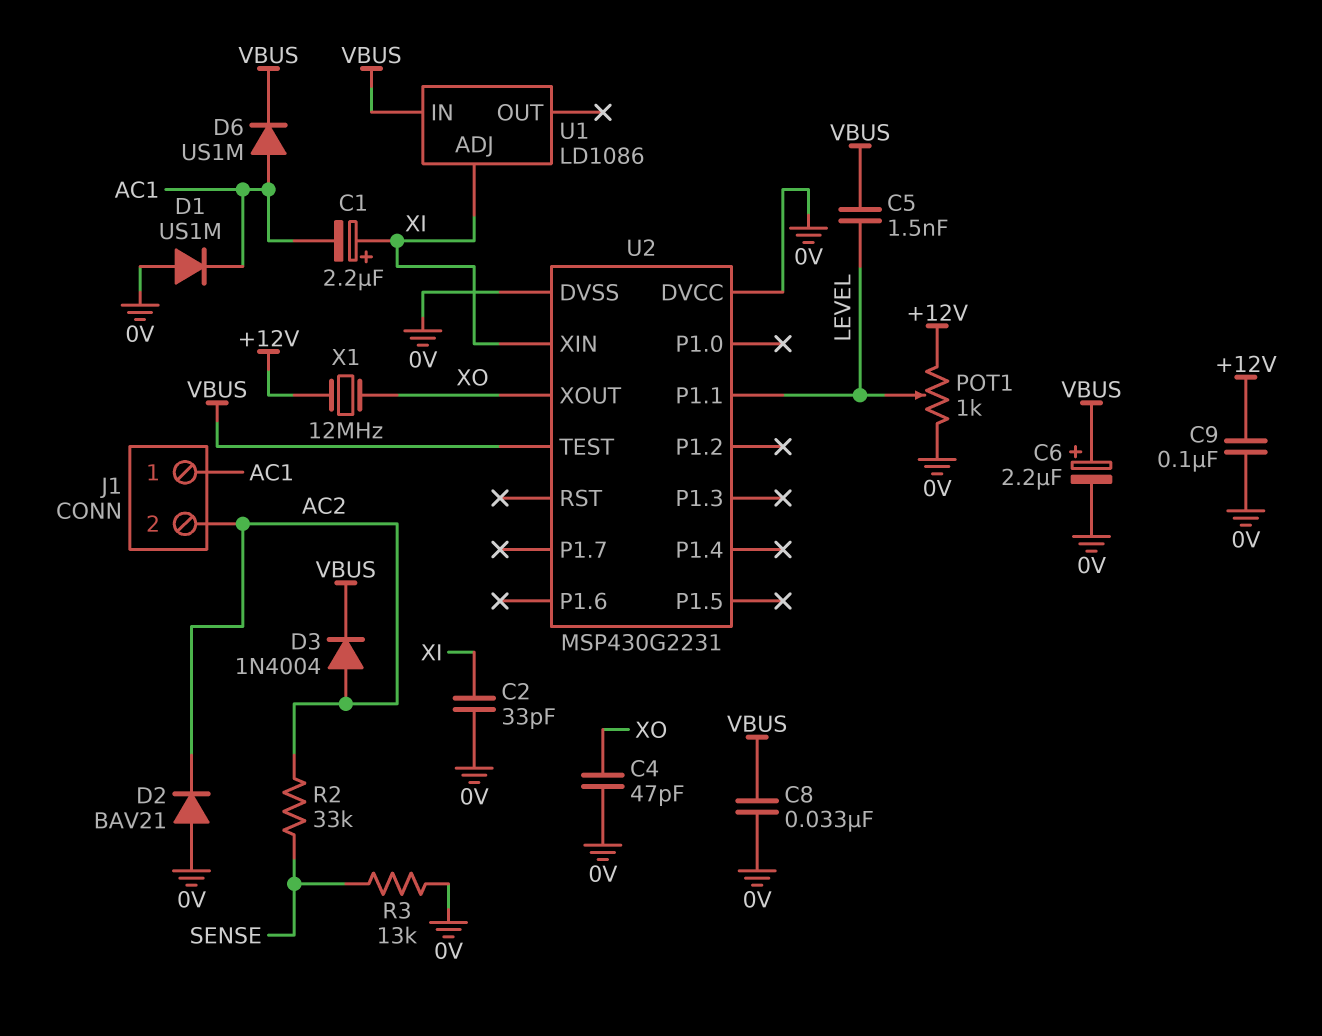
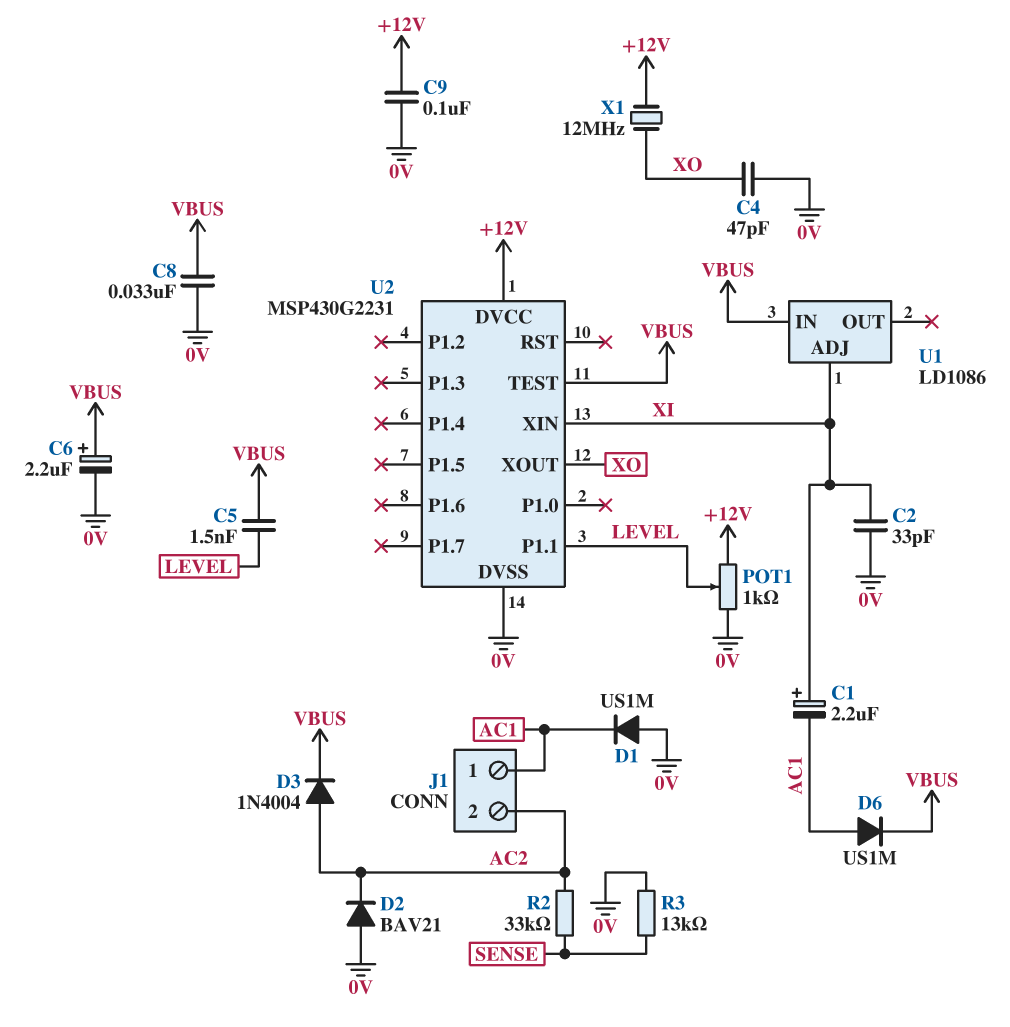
U2 pin DVCC: 0V -> +12V

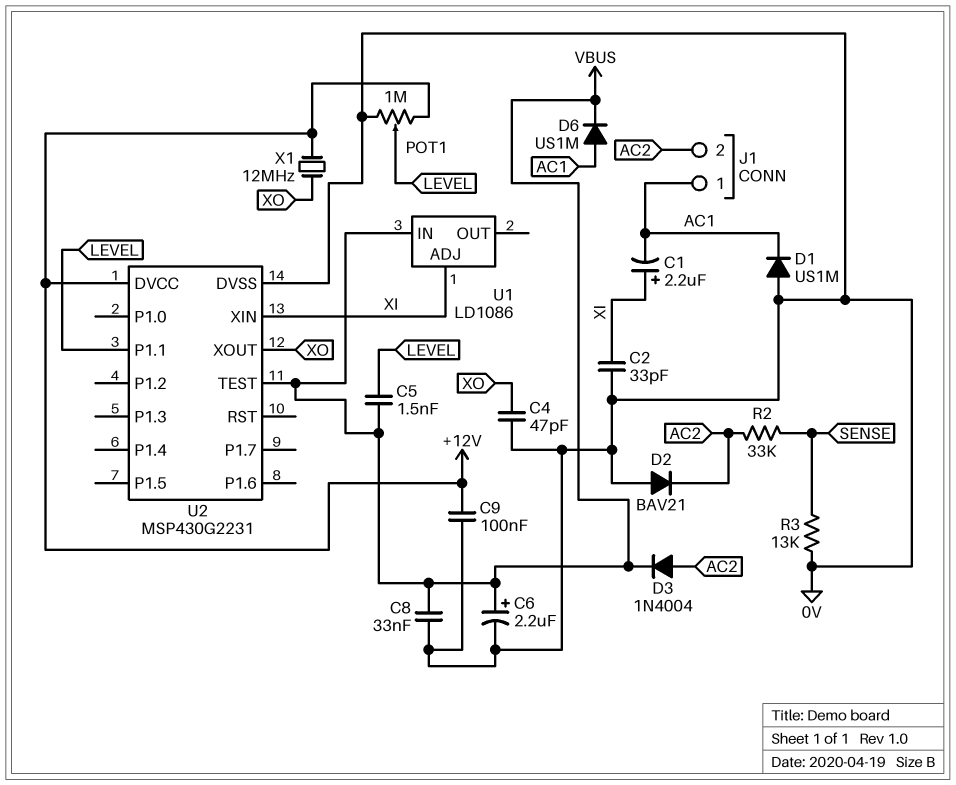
POT1: 1k (+12V, 0V, wiper LEVEL) -> 1M (+12V, 0V, wiper LEVEL)

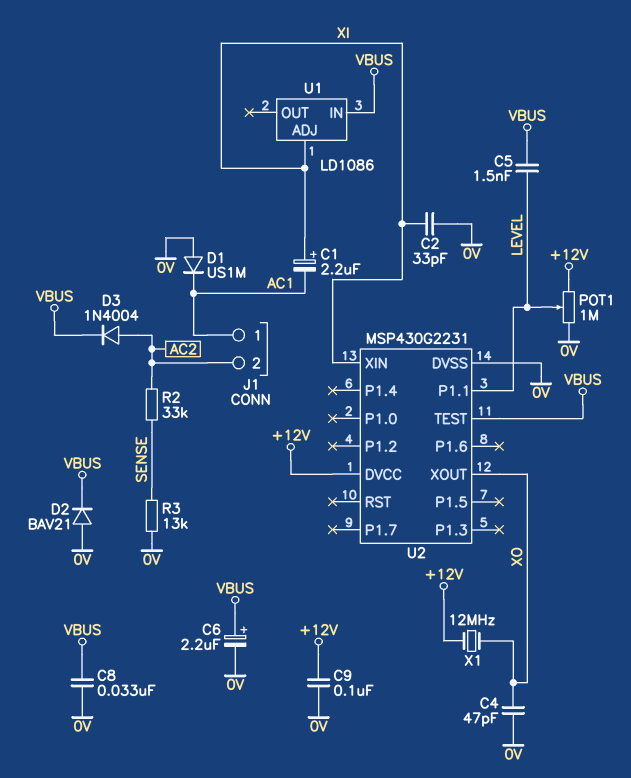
D2: diode BAV21 (A 0V, K AC2) -> diode BAV21 (A 0V, K VBUS)
D6: diode US1M (A AC1, K VBUS) -> none

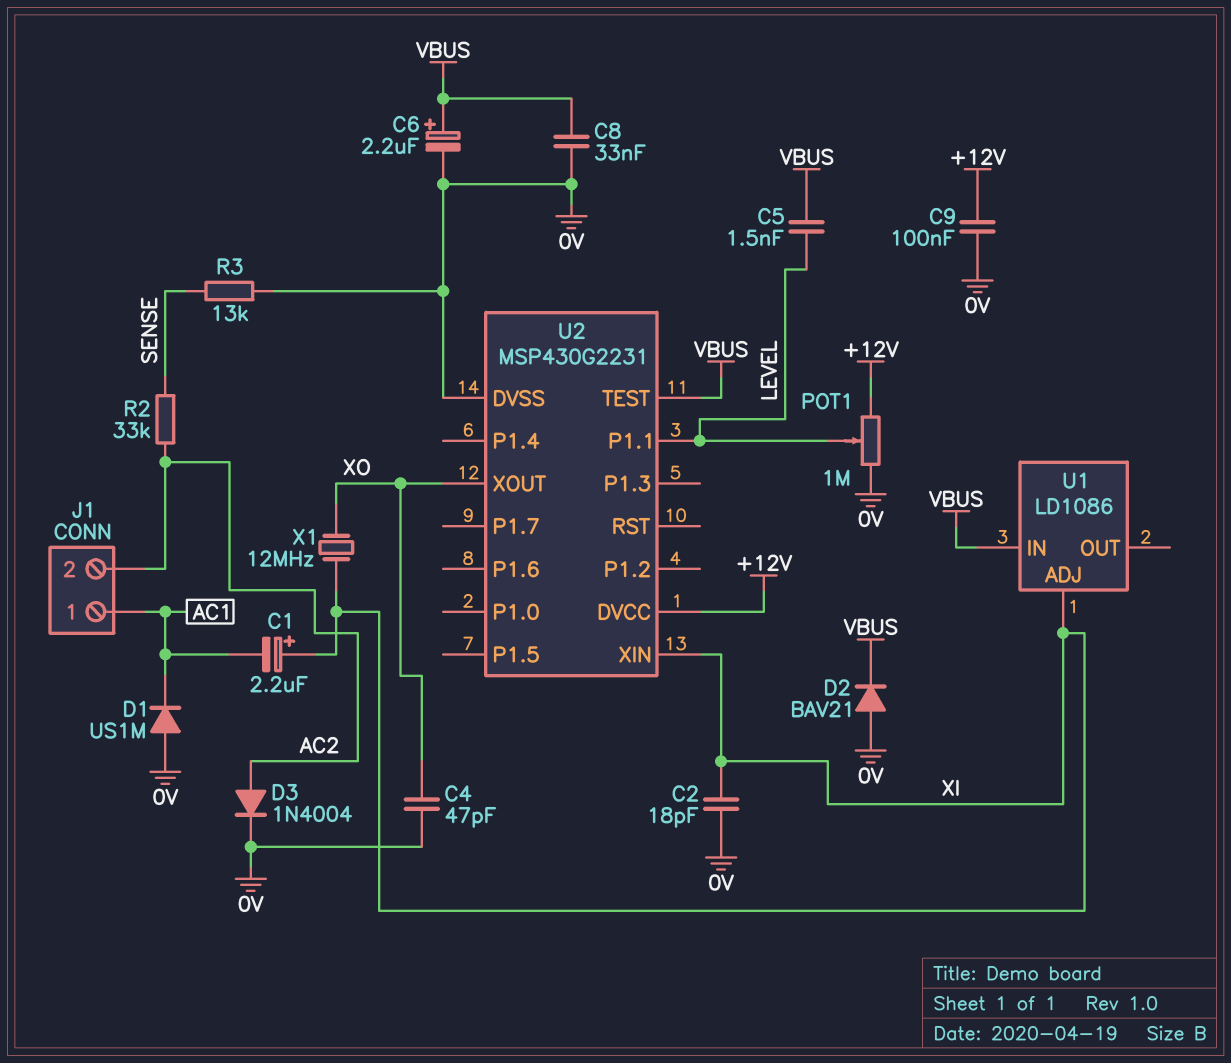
C2: 33pF (0V, XI) -> 18pF (0V, XI)
D3: diode 1N4004 (A AC2, K VBUS) -> diode 1N4004 (A AC2, K 0V)
X1: 12MHz (+12V, XO) -> 12MHz (XI, XO)

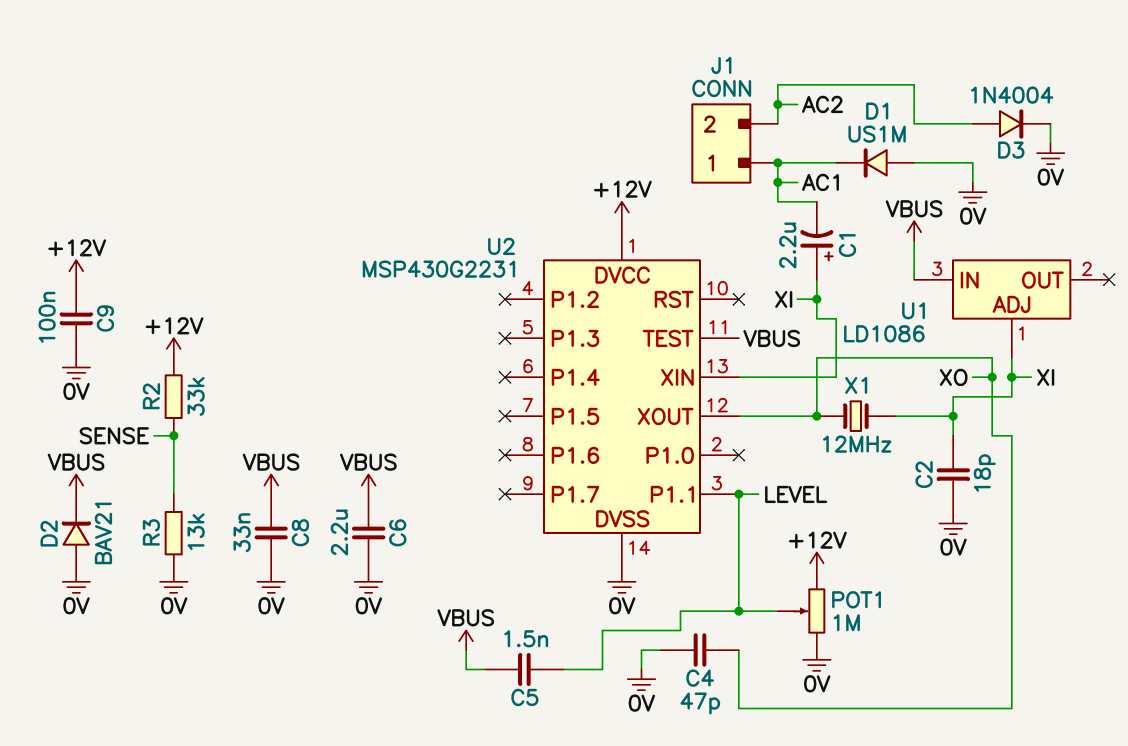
C6: 2.2uF (plus VBUS, minus 0V) -> 2.2uF (0V, VBUS)
R2: 33k (AC2, SENSE) -> 33k (+12V, SENSE)

